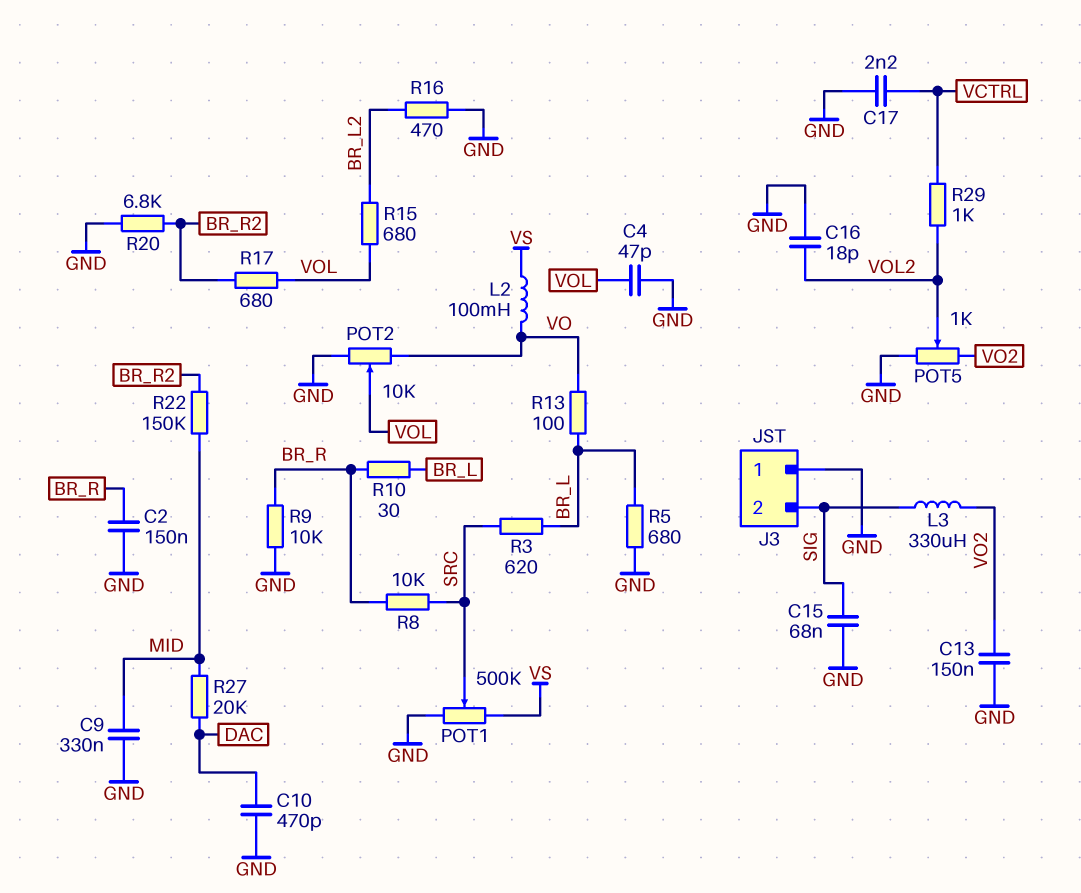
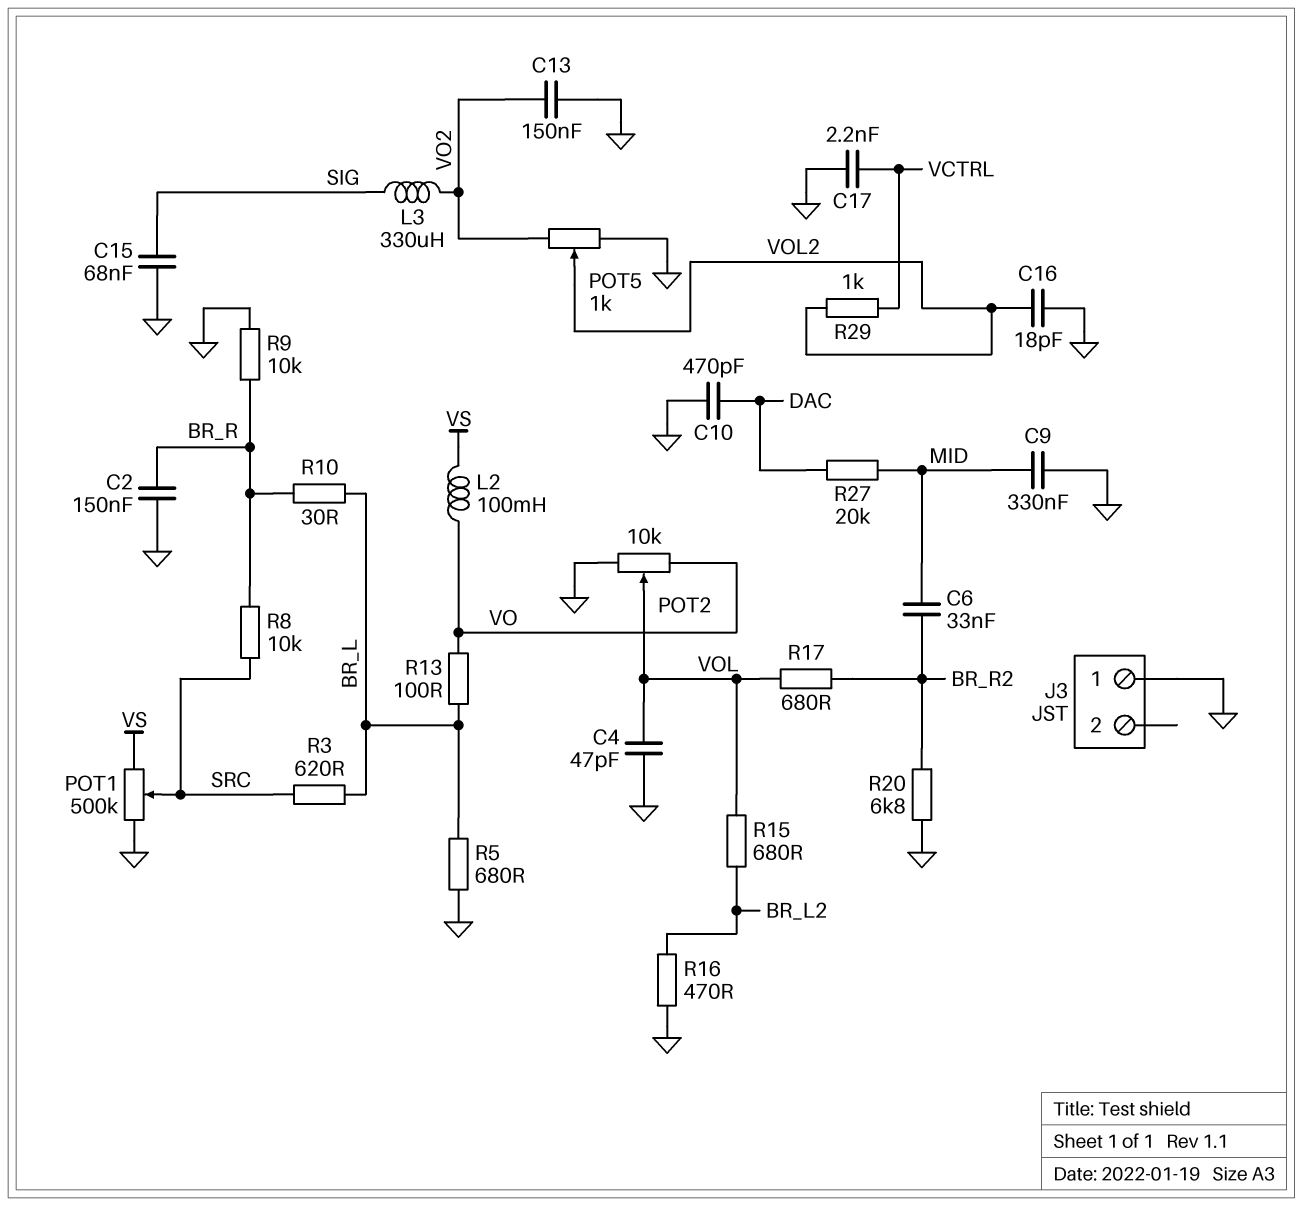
C6: none -> 33nF (BR_R2, MID)
J3 pin 2: SIG -> none
R22: 150k (BR_R2, MID) -> none

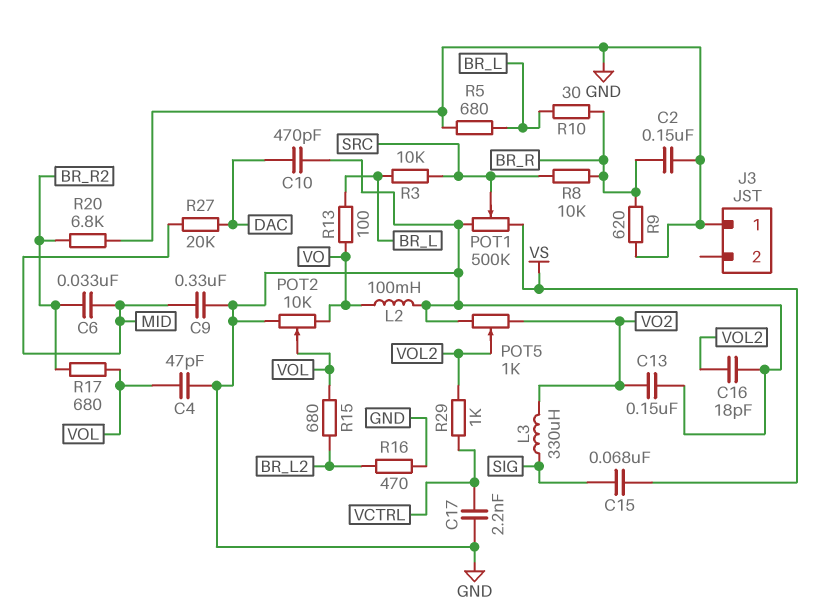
C15: 68nF (GND, SIG) -> 68nF (SIG, VS)
L2: 100mH (VO, VS) -> 100mH (GND, VO)
R3: 620 (BR_L, SRC) -> 10k (BR_L, SRC)
R9: 10k (BR_R, GND) -> 620 (BR_R, GND)

